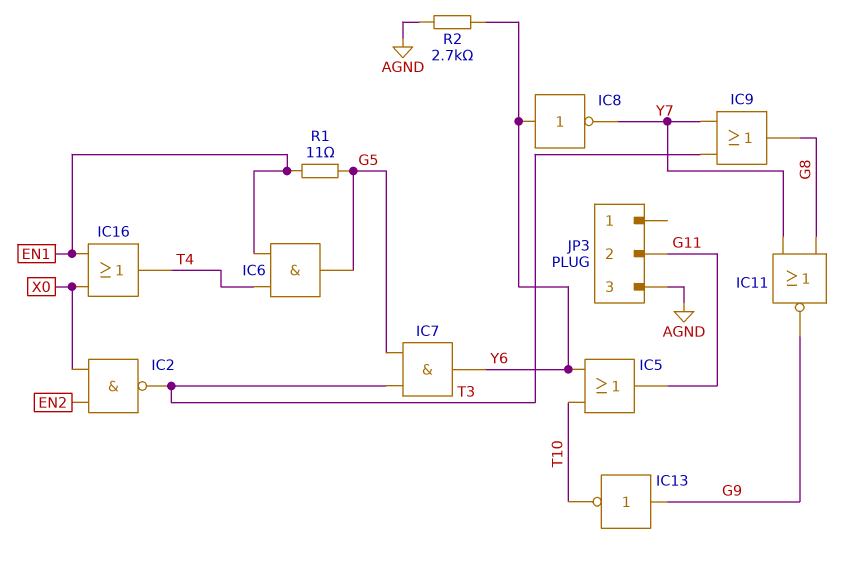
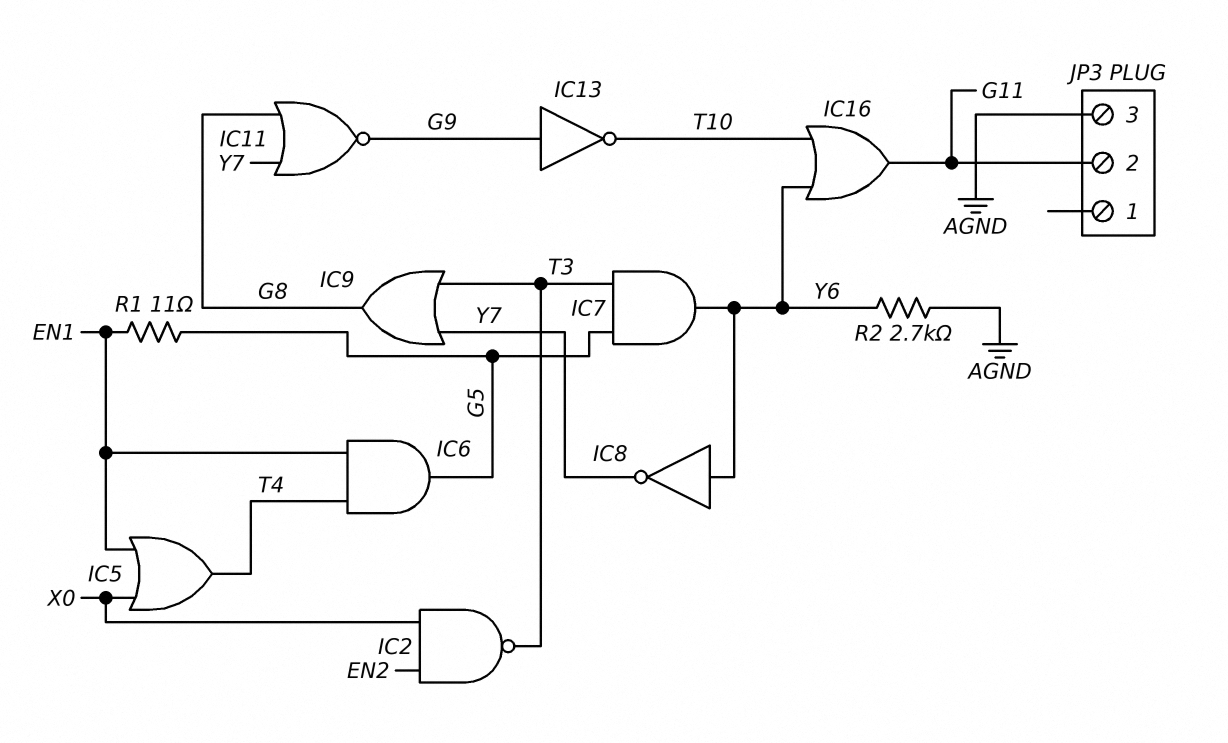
IC5: OR (in T10, in Y6, out G11) -> OR (in EN1, in X0, out T4)
IC16: OR (in EN1, in X0, out T4) -> OR (in T10, in Y6, out G11)

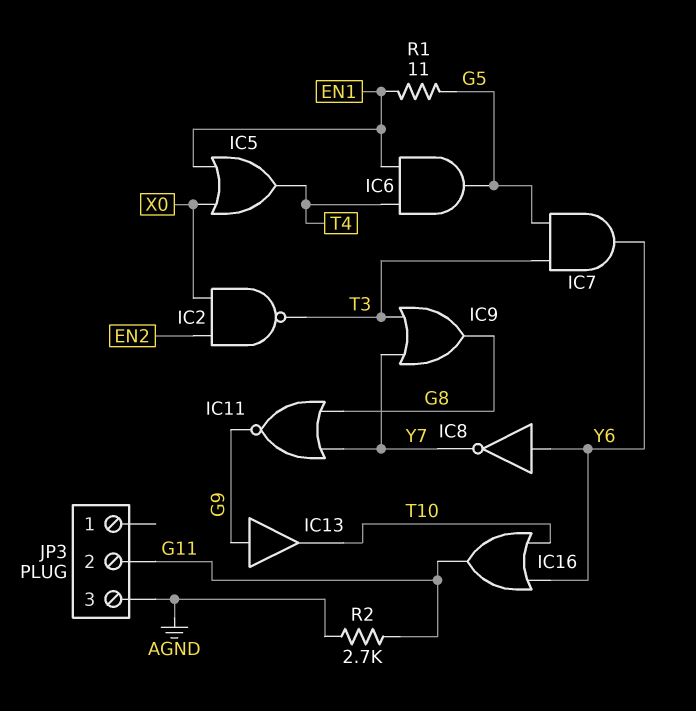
IC13: NOT (in G9, out T10) -> buffer (in G9, out T10)
R2: 2.7k (AGND, Y6) -> 2.7k (AGND, G11)

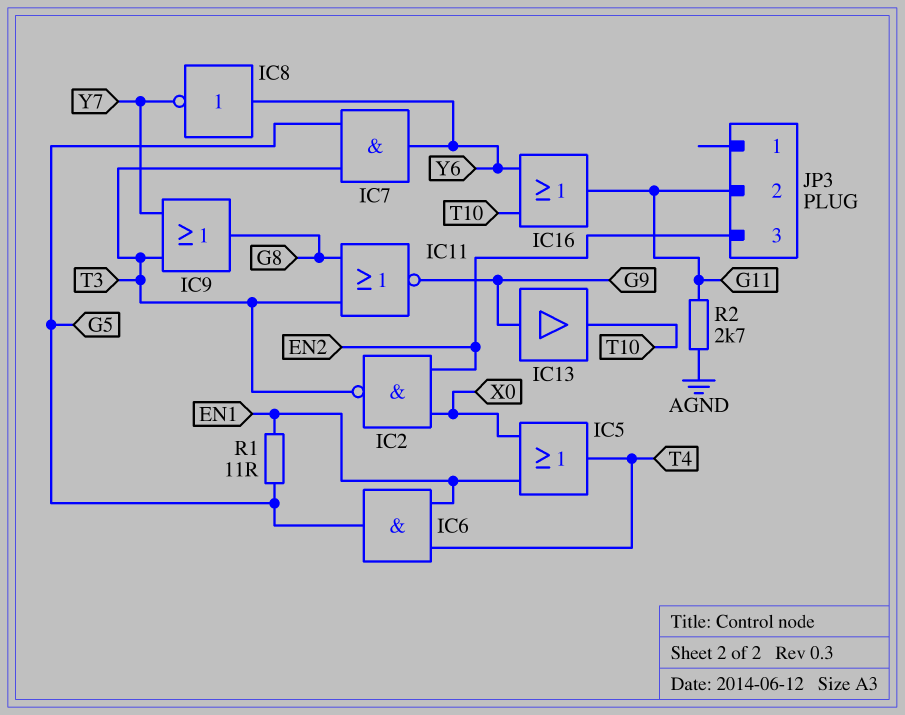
IC11: NOR (in G8, in Y7, out G9) -> NOR (in G8, in T3, out G9)
JP3 pin 3: AGND -> EN2

